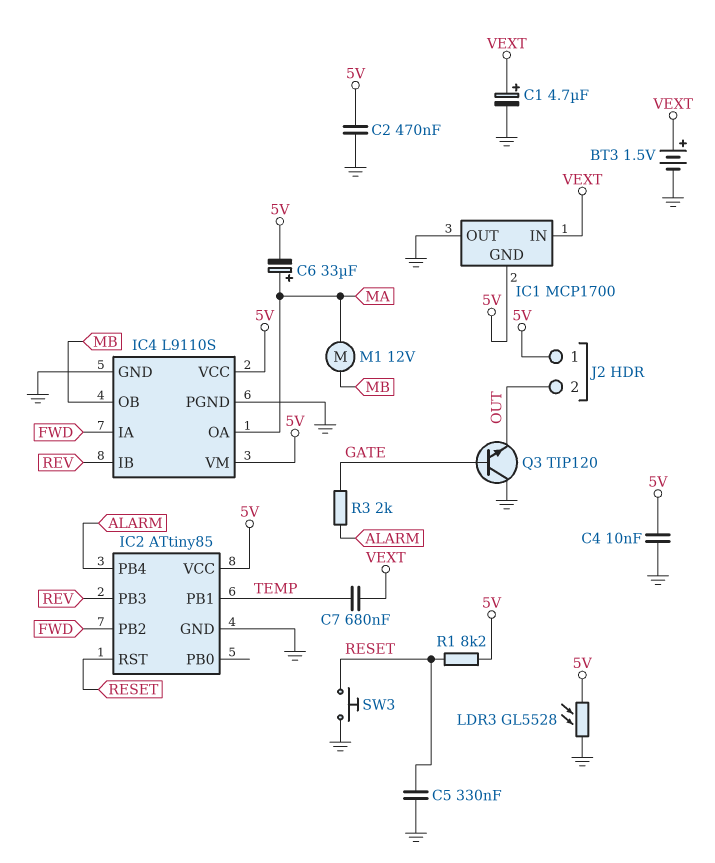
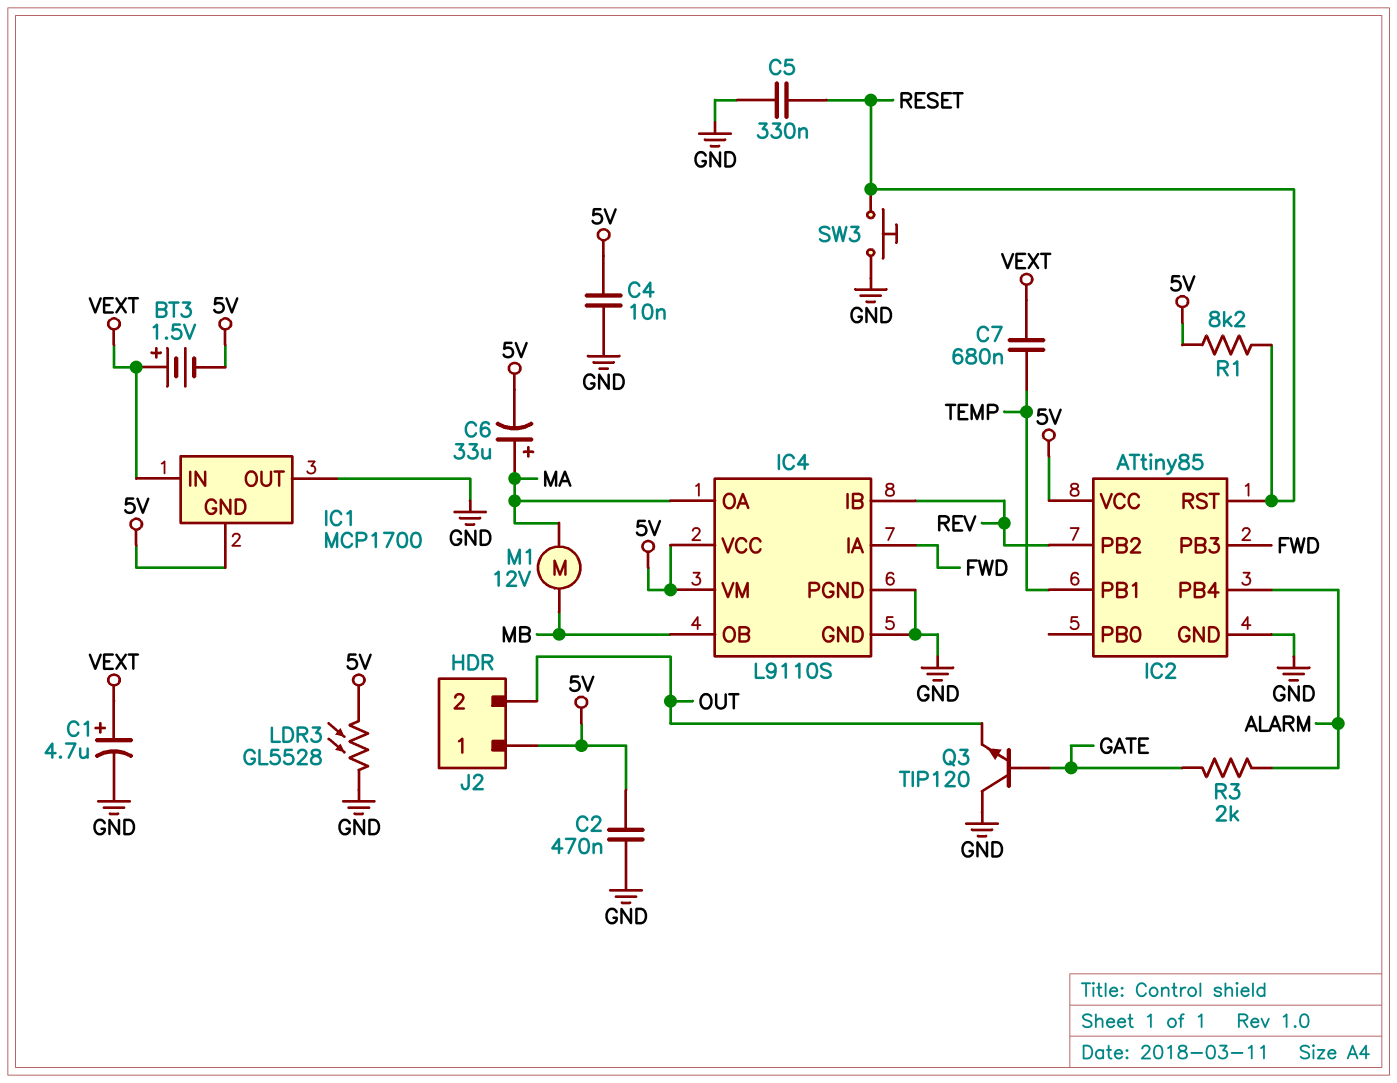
BT3: 1.5V (plus VEXT, minus GND) -> 1.5V (plus VEXT, minus 5V)
IC2 pin PB2: FWD -> REV
IC2 pin PB3: REV -> FWD

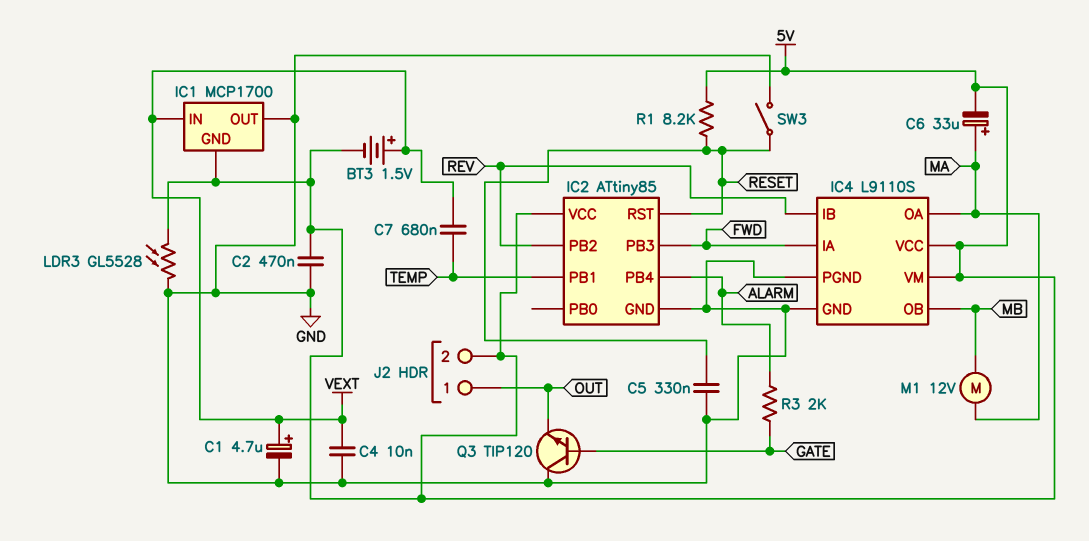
C4: 10nF (5V, GND) -> 10nF (GND, VEXT)
J2 pin 1: 5V -> OUT
J2 pin 2: OUT -> 5V
SW3: button (GND, RESET) -> switch (GND, RESET)

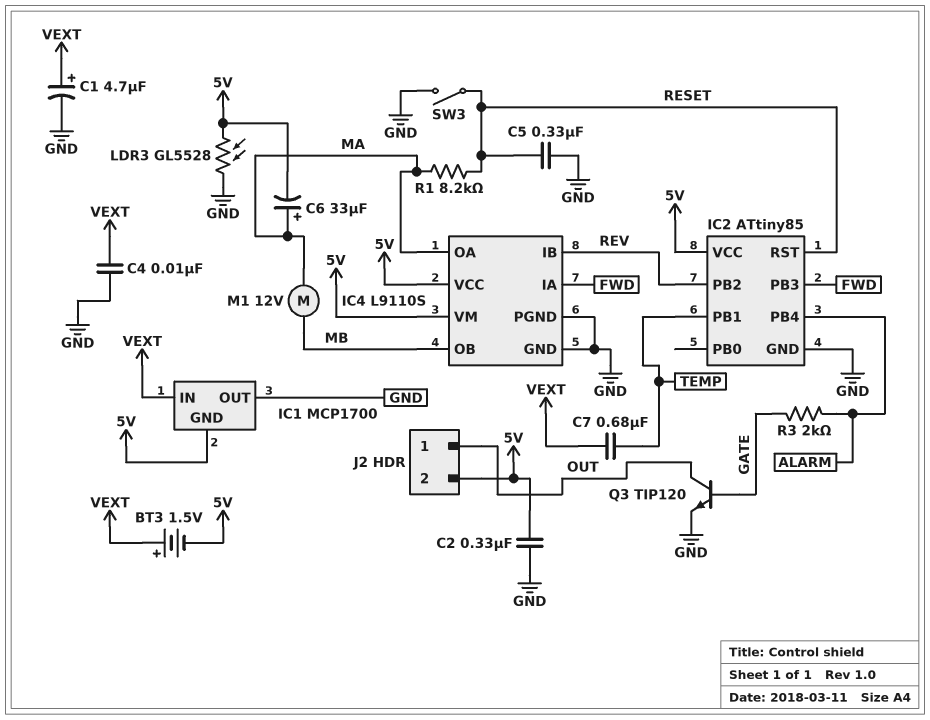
C2: 470nF (5V, GND) -> 330nF (5V, GND)
Q3: NPN TIP120 (B GATE, C GND, E OUT) -> NPN TIP120 (B GATE, C OUT, E GND)
R1: 8.2k (5V, RESET) -> 8.2k (MA, RESET)

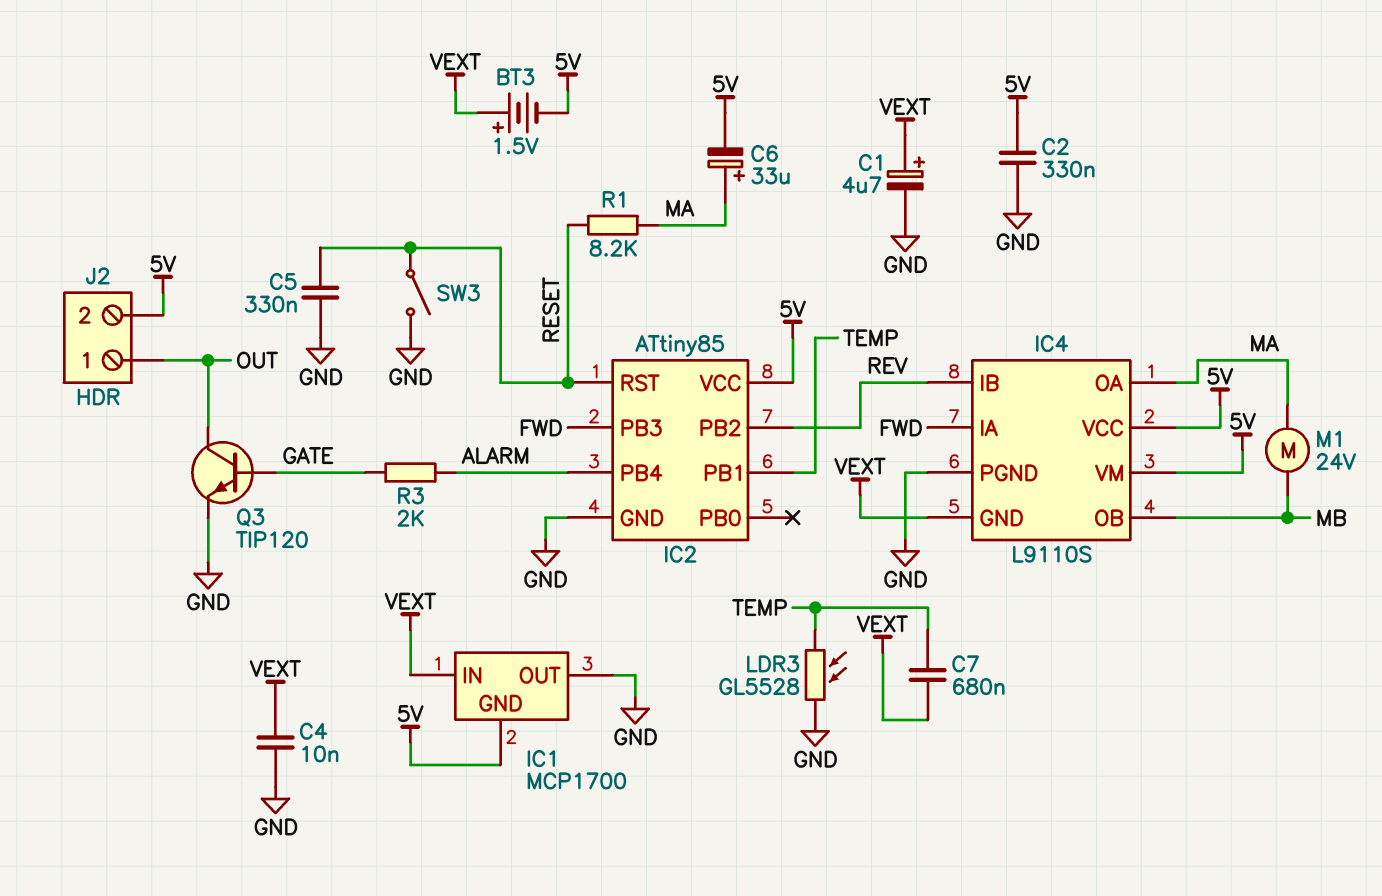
IC4 pin GND: GND -> VEXT
LDR3: GL5528 (5V, GND) -> GL5528 (GND, TEMP)
M1: motor 12V (MA, MB) -> motor 24V (MA, MB)

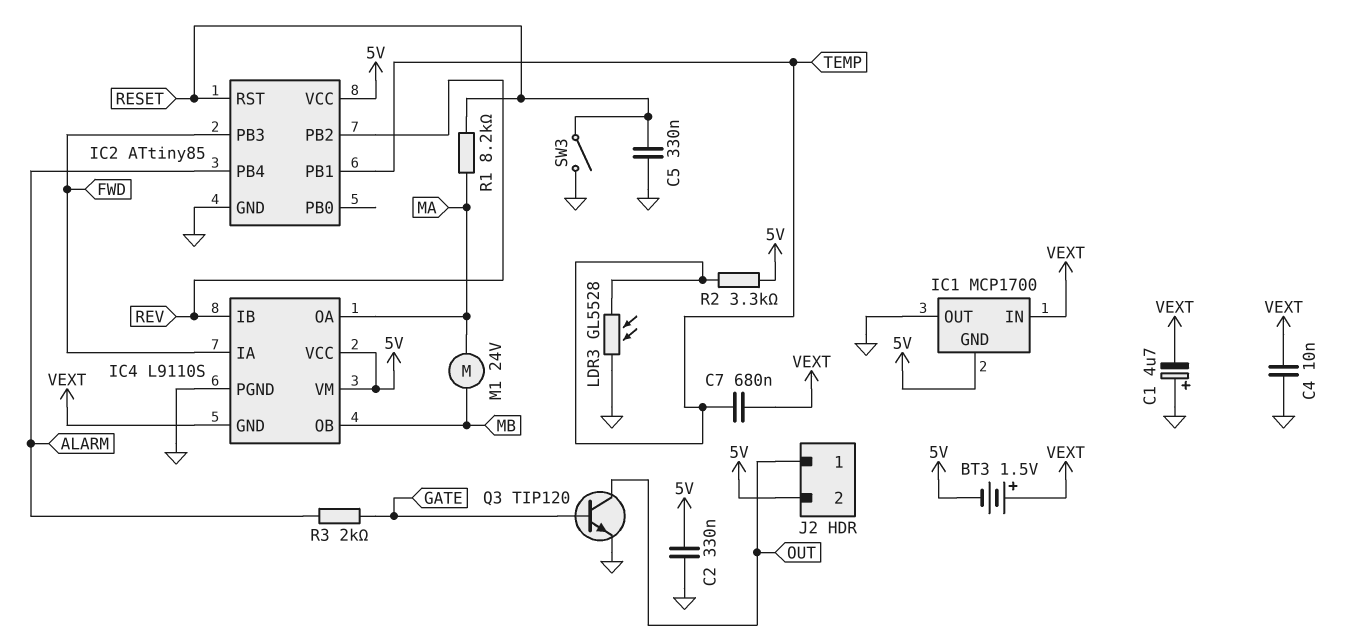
C1: 4.7uF (plus VEXT, minus GND) -> 4.7uF (plus GND, minus VEXT)
C6: 33uF (plus MA, minus 5V) -> none
R2: none -> 3.3k (5V, TEMP)

